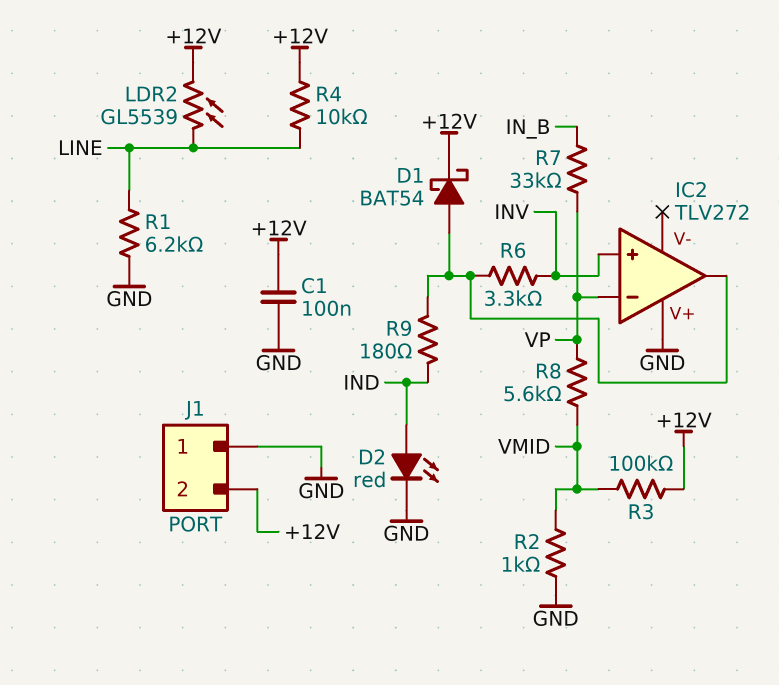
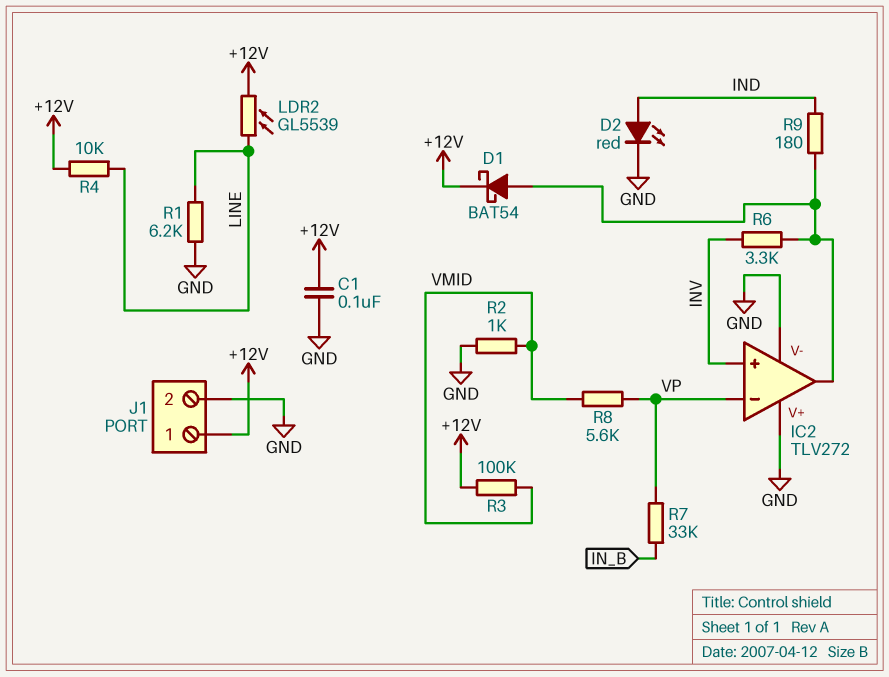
IC2 pin V-: none -> GND
J1 pin 1: GND -> +12V
J1 pin 2: +12V -> GND

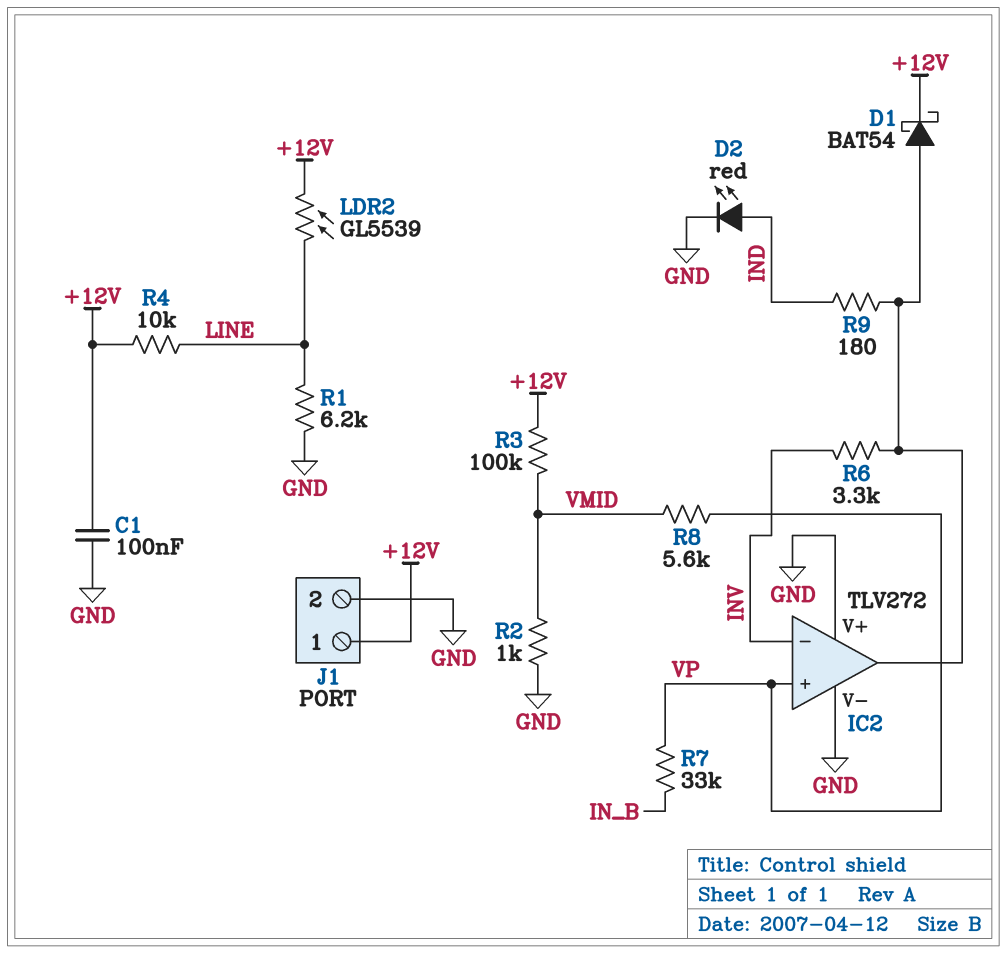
IC2 pin in+: INV -> VP
IC2 pin in-: VP -> INV

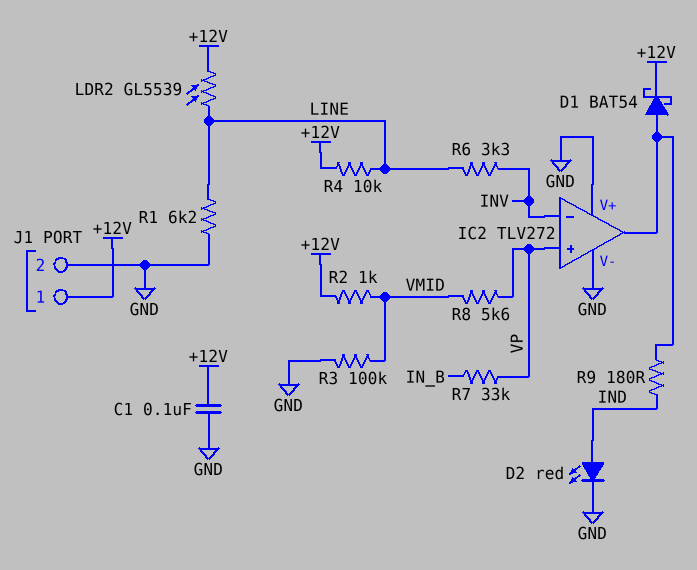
R2: 1k (GND, VMID) -> 1k (+12V, VMID)
R3: 100k (+12V, VMID) -> 100k (GND, VMID)
R6: 3.3k (IC2/out, INV) -> 3.3k (INV, LINE)

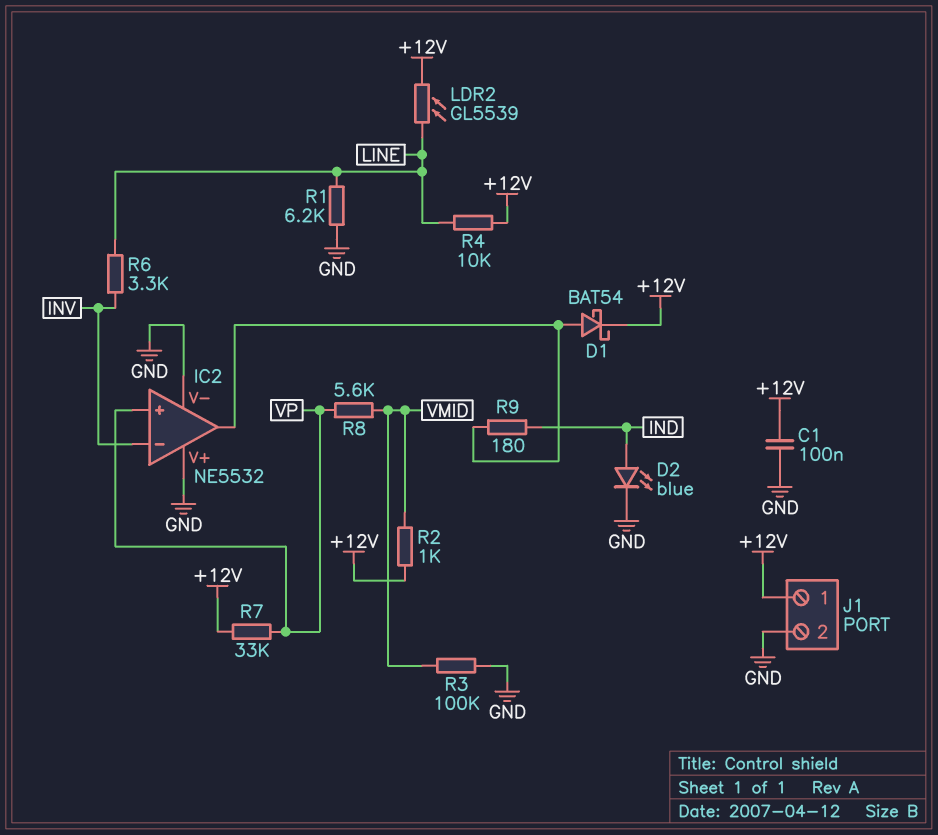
D2: LED red (A IND, K GND) -> LED blue (A IND, K GND)
IC2: TLV272 -> NE5532
R7: 33k (IN_B, VP) -> 33k (+12V, VP)

